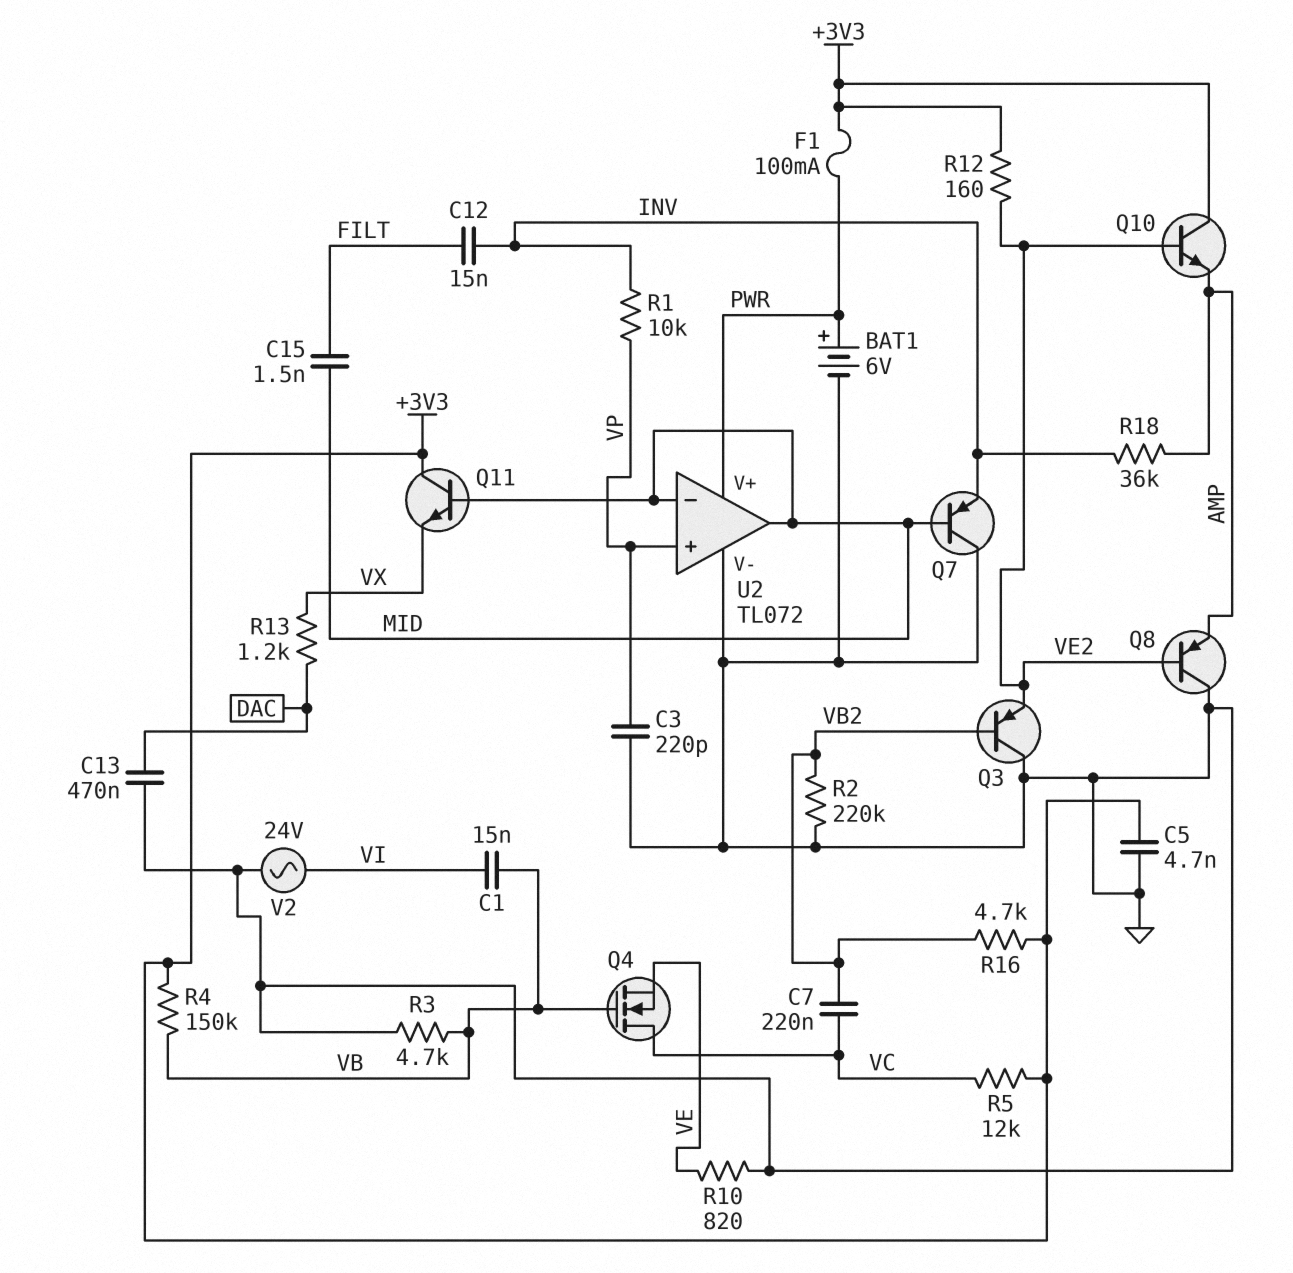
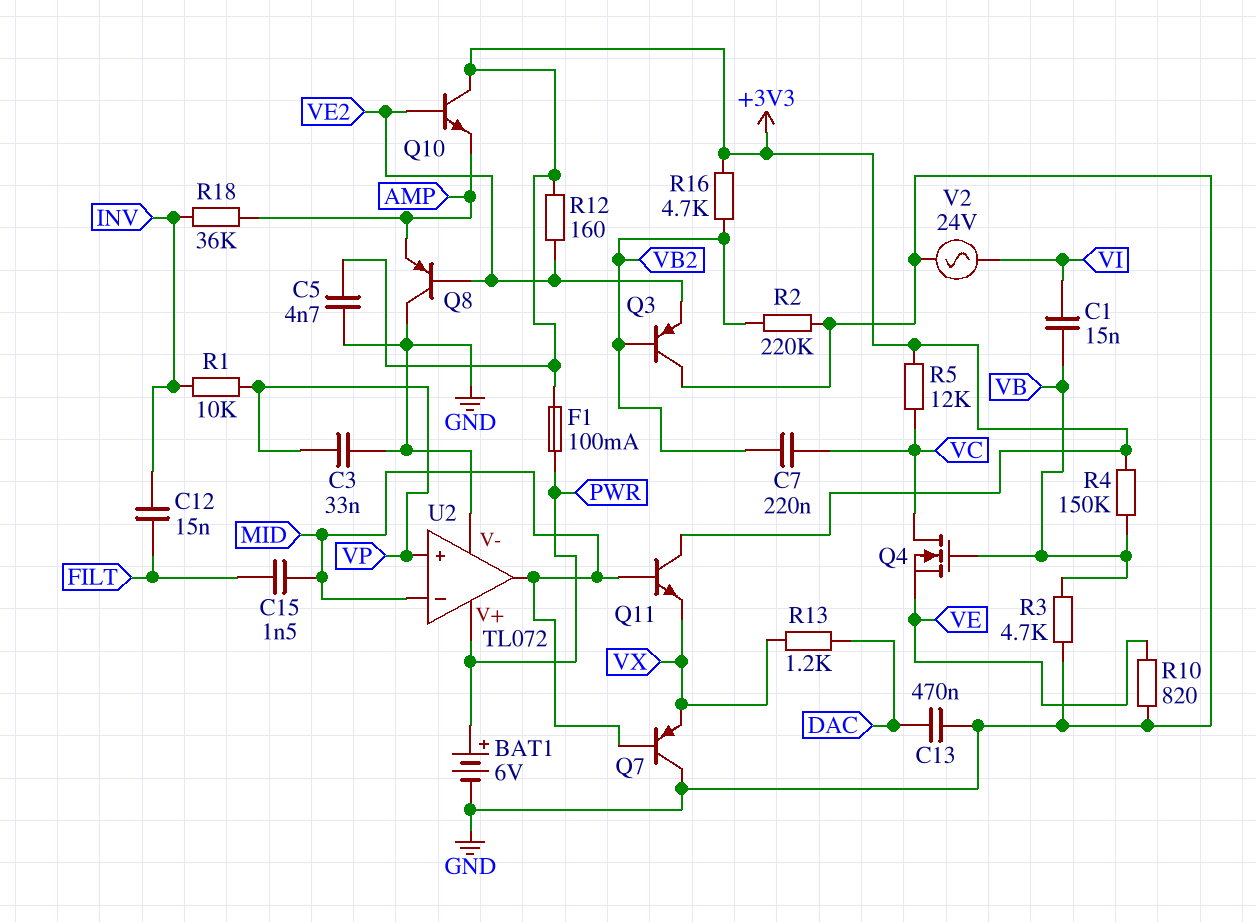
C3: 220pF (GND, VP) -> 33nF (GND, VP)
Q7: PNP (B MID, C GND, E INV) -> PNP (B MID, C GND, E VX)

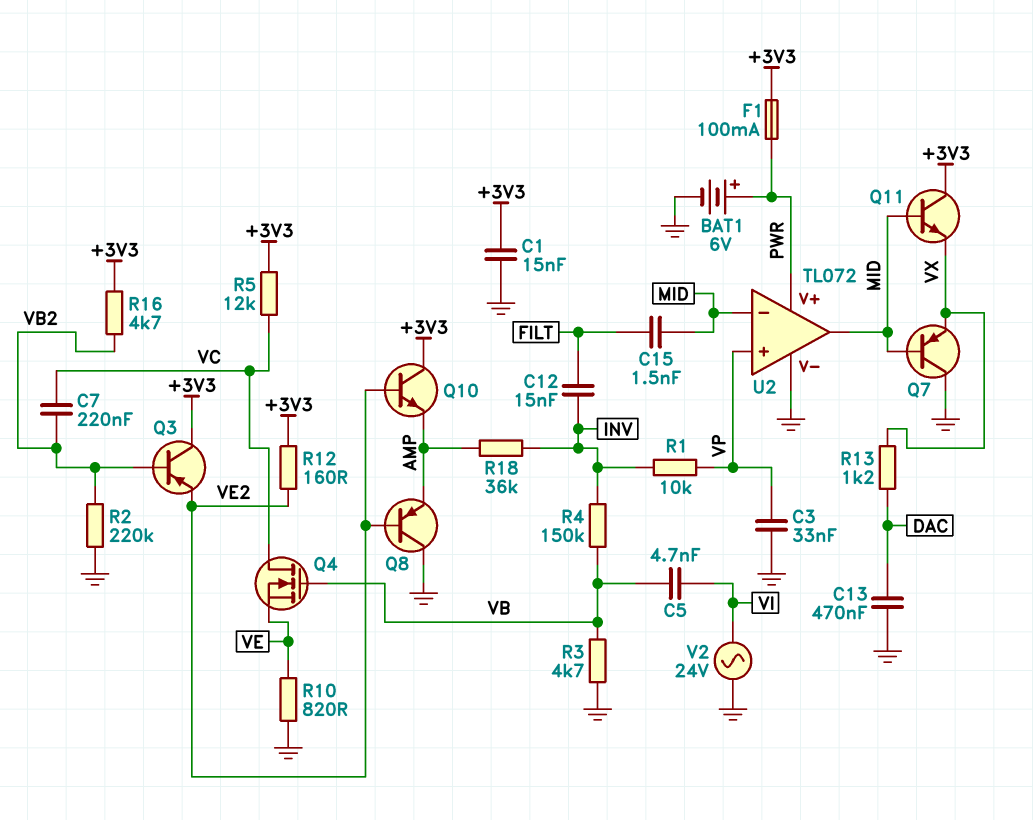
C1: 15nF (VB, VI) -> 15nF (+3V3, GND)
C5: 4.7nF (+3V3, GND) -> 4.7nF (VB, VI)
Q3: PNP (B VB2, C GND, E VE2) -> PNP (B VB2, C +3V3, E VE2)
R4: 150k (+3V3, VB) -> 150k (INV, VB)

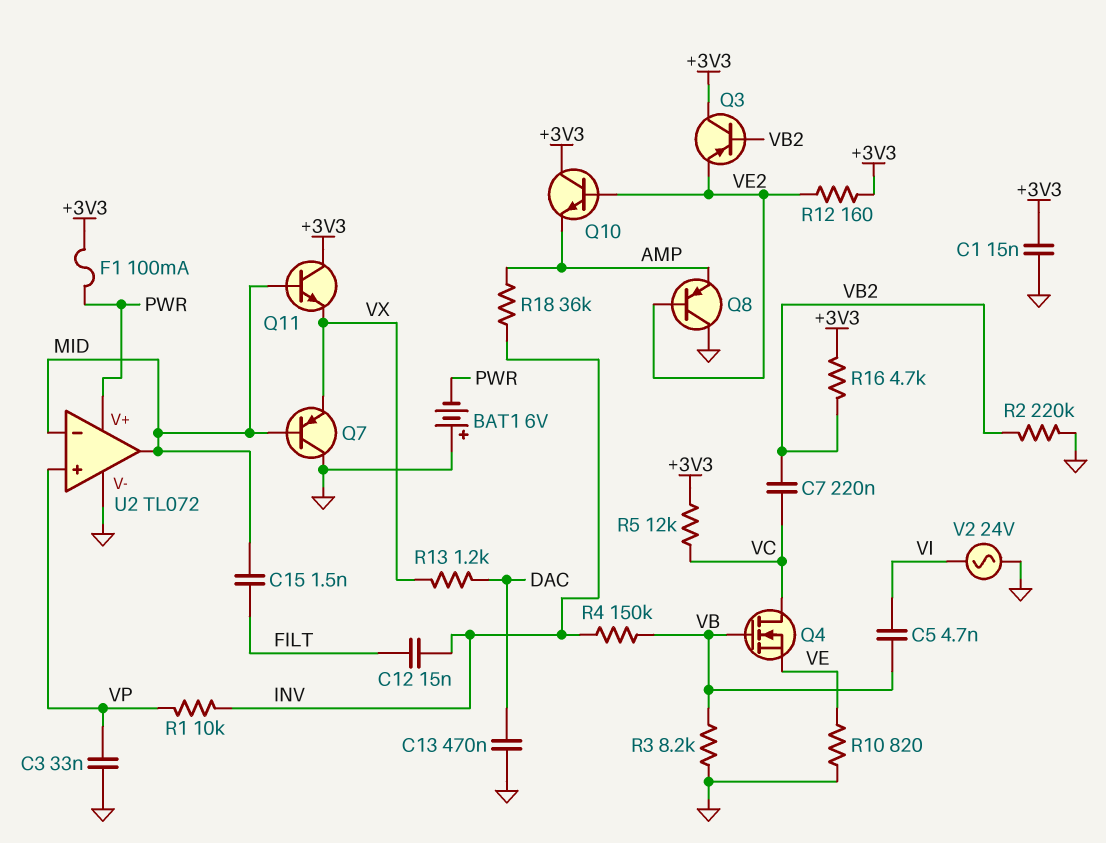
BAT1: 6V (plus PWR, minus GND) -> 6V (plus GND, minus PWR)
R3: 4.7k (GND, VB) -> 8.2k (GND, VB)

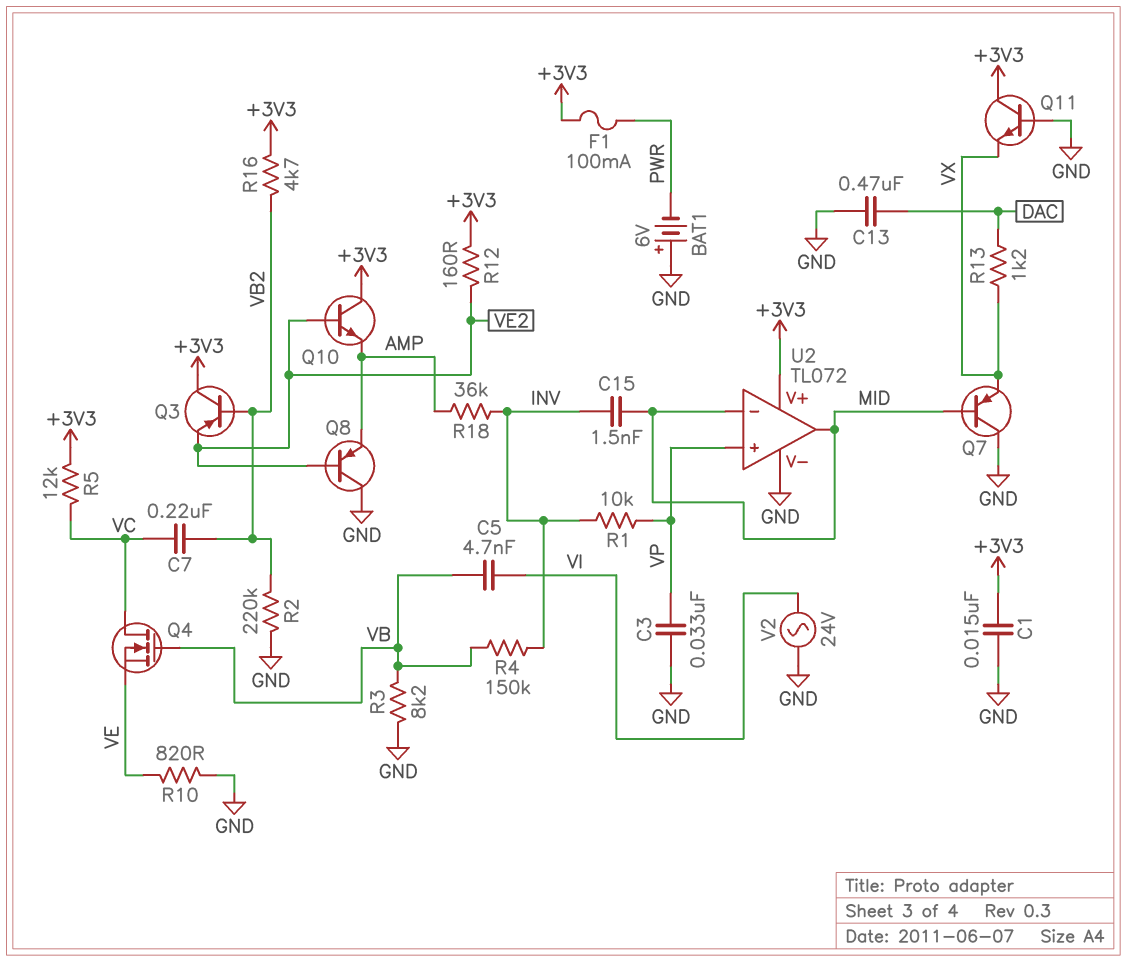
C12: 15nF (FILT, INV) -> none
C15: 1.5nF (FILT, MID) -> 1.5nF (INV, MID)
Q11: NPN (B MID, C +3V3, E VX) -> NPN (B GND, C +3V3, E VX)
U2 pin V+: PWR -> +3V3

